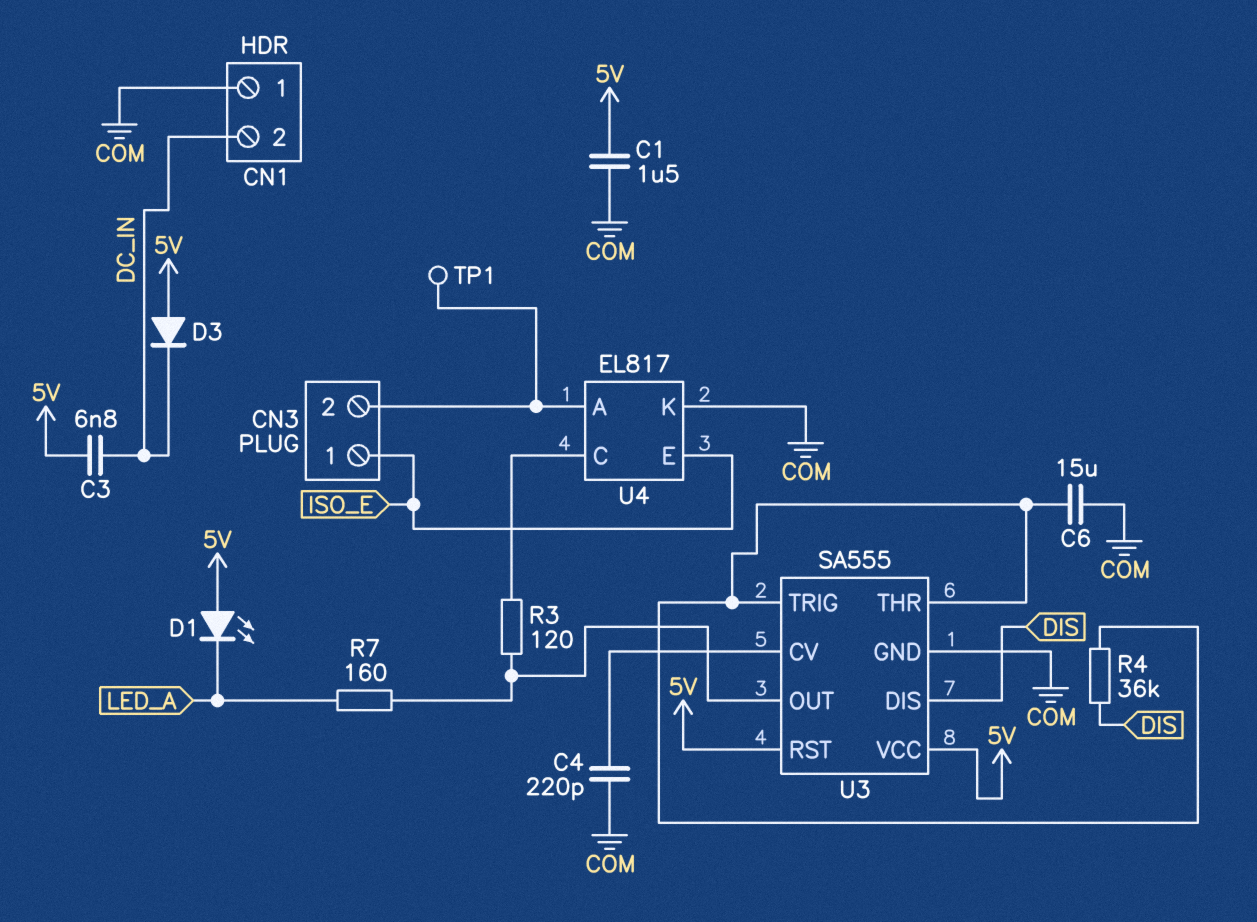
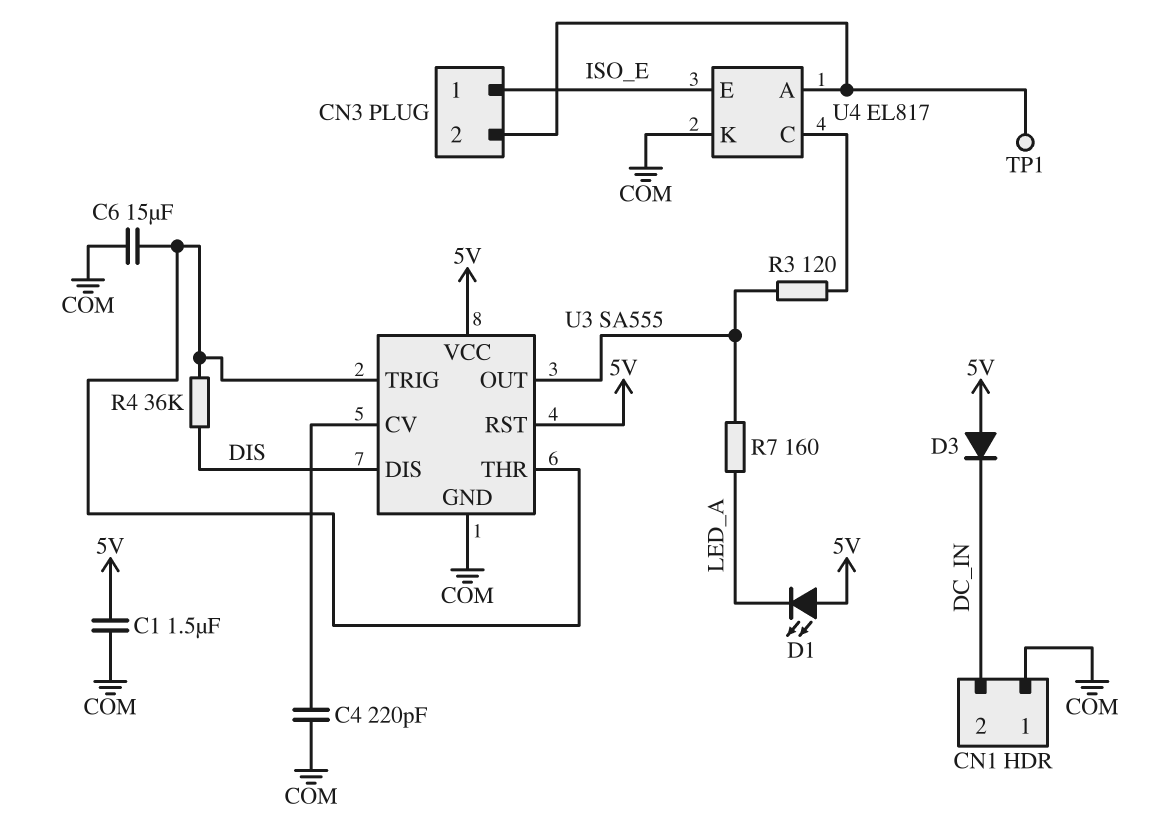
C3: 6.8nF (5V, DC_IN) -> none

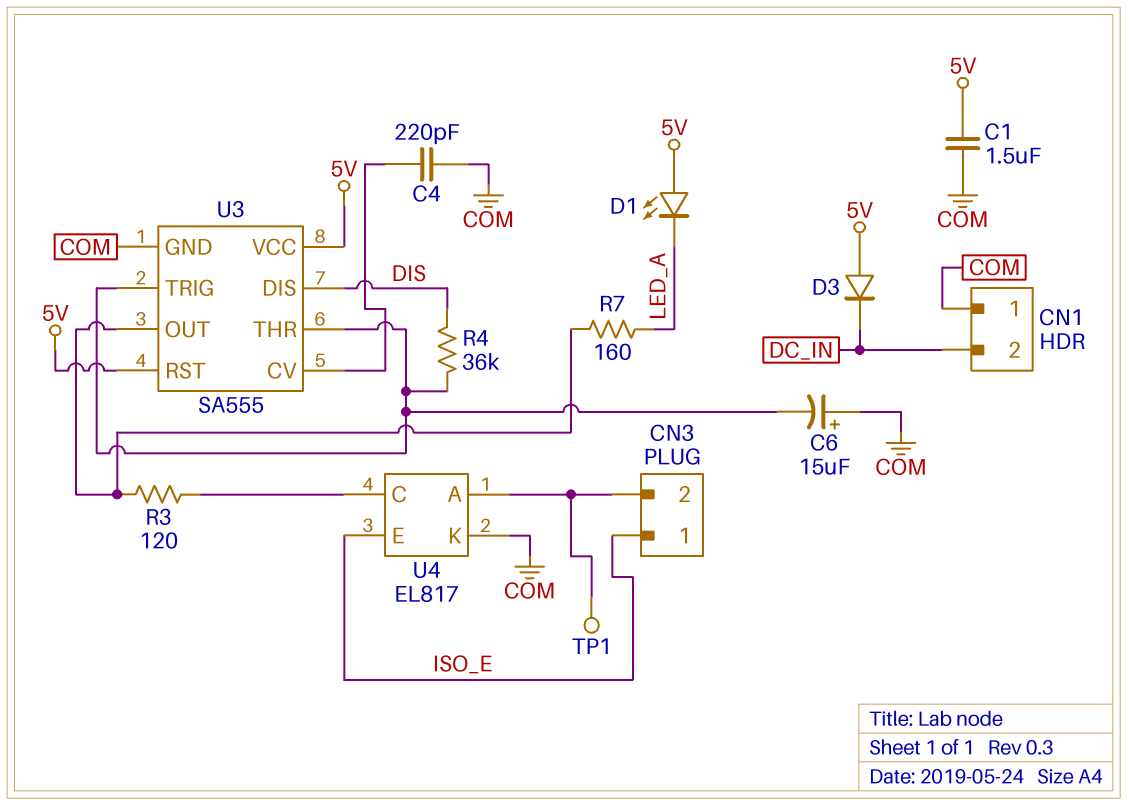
C6: 15uF (COM, U3/THR) -> 15uF (plus COM, minus U3/THR)

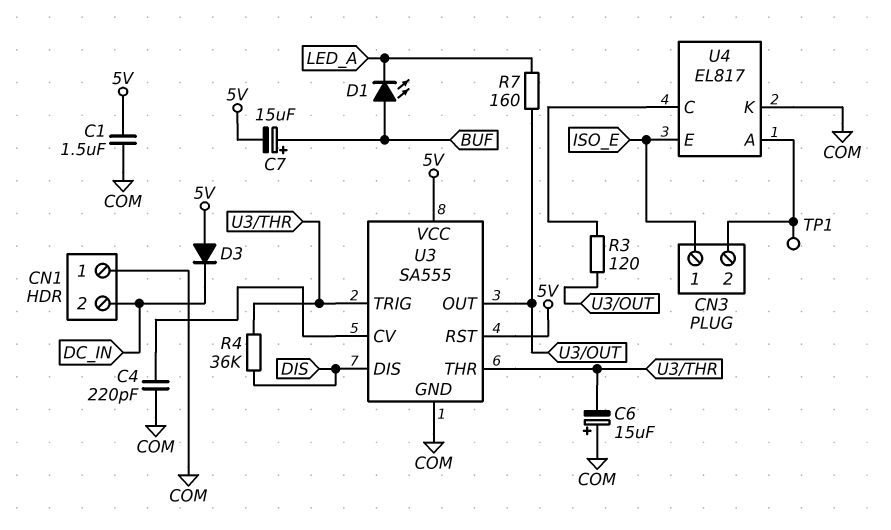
C7: none -> 15uF (plus BUF, minus 5V)
D1: LED (A 5V, K LED_A) -> LED (A BUF, K LED_A)

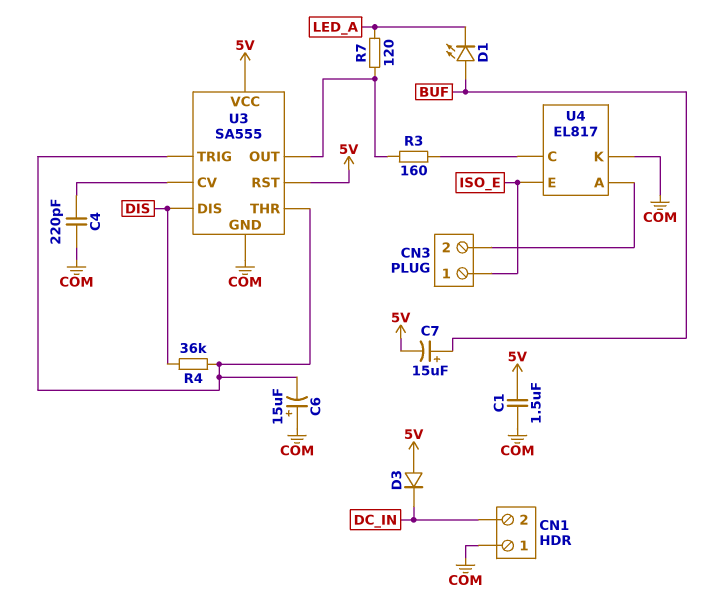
R3: 120 (U3/OUT, U4/C) -> 160 (U3/OUT, U4/C)
R7: 160 (LED_A, U3/OUT) -> 120 (LED_A, U3/OUT)
TP1: test point (CN3/2) -> none

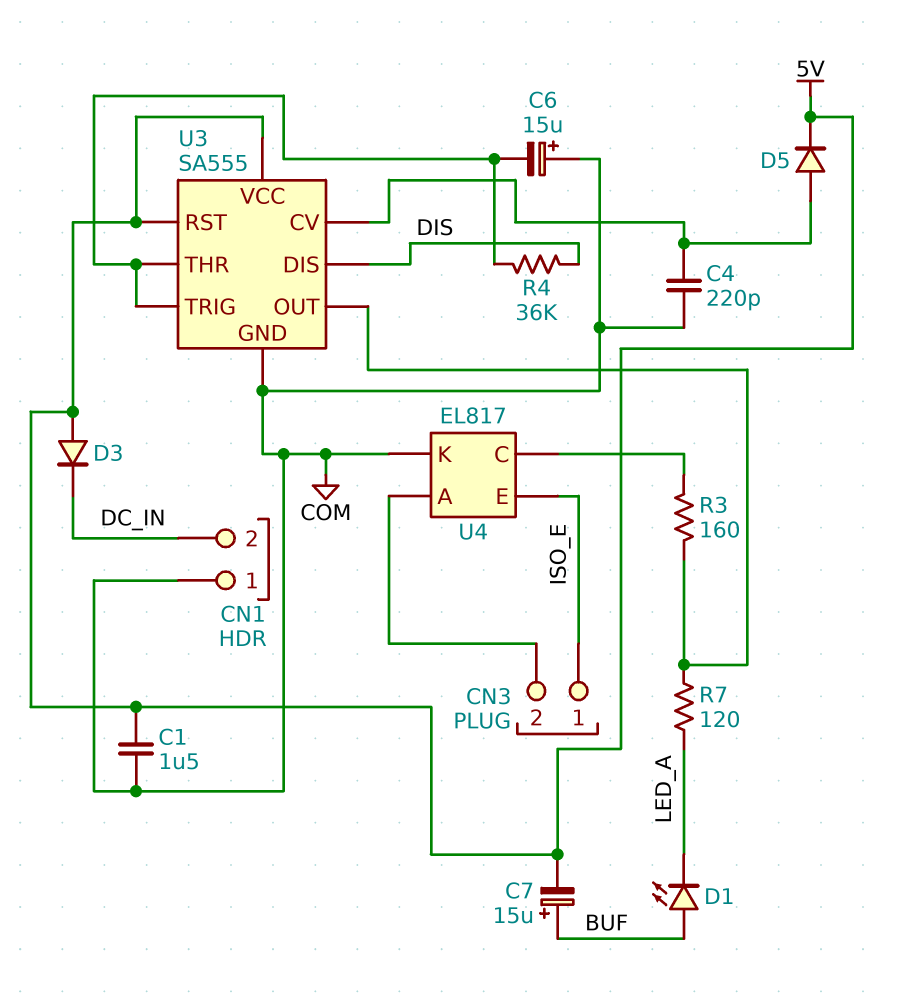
D5: none -> diode (A U3/CV, K 5V)

